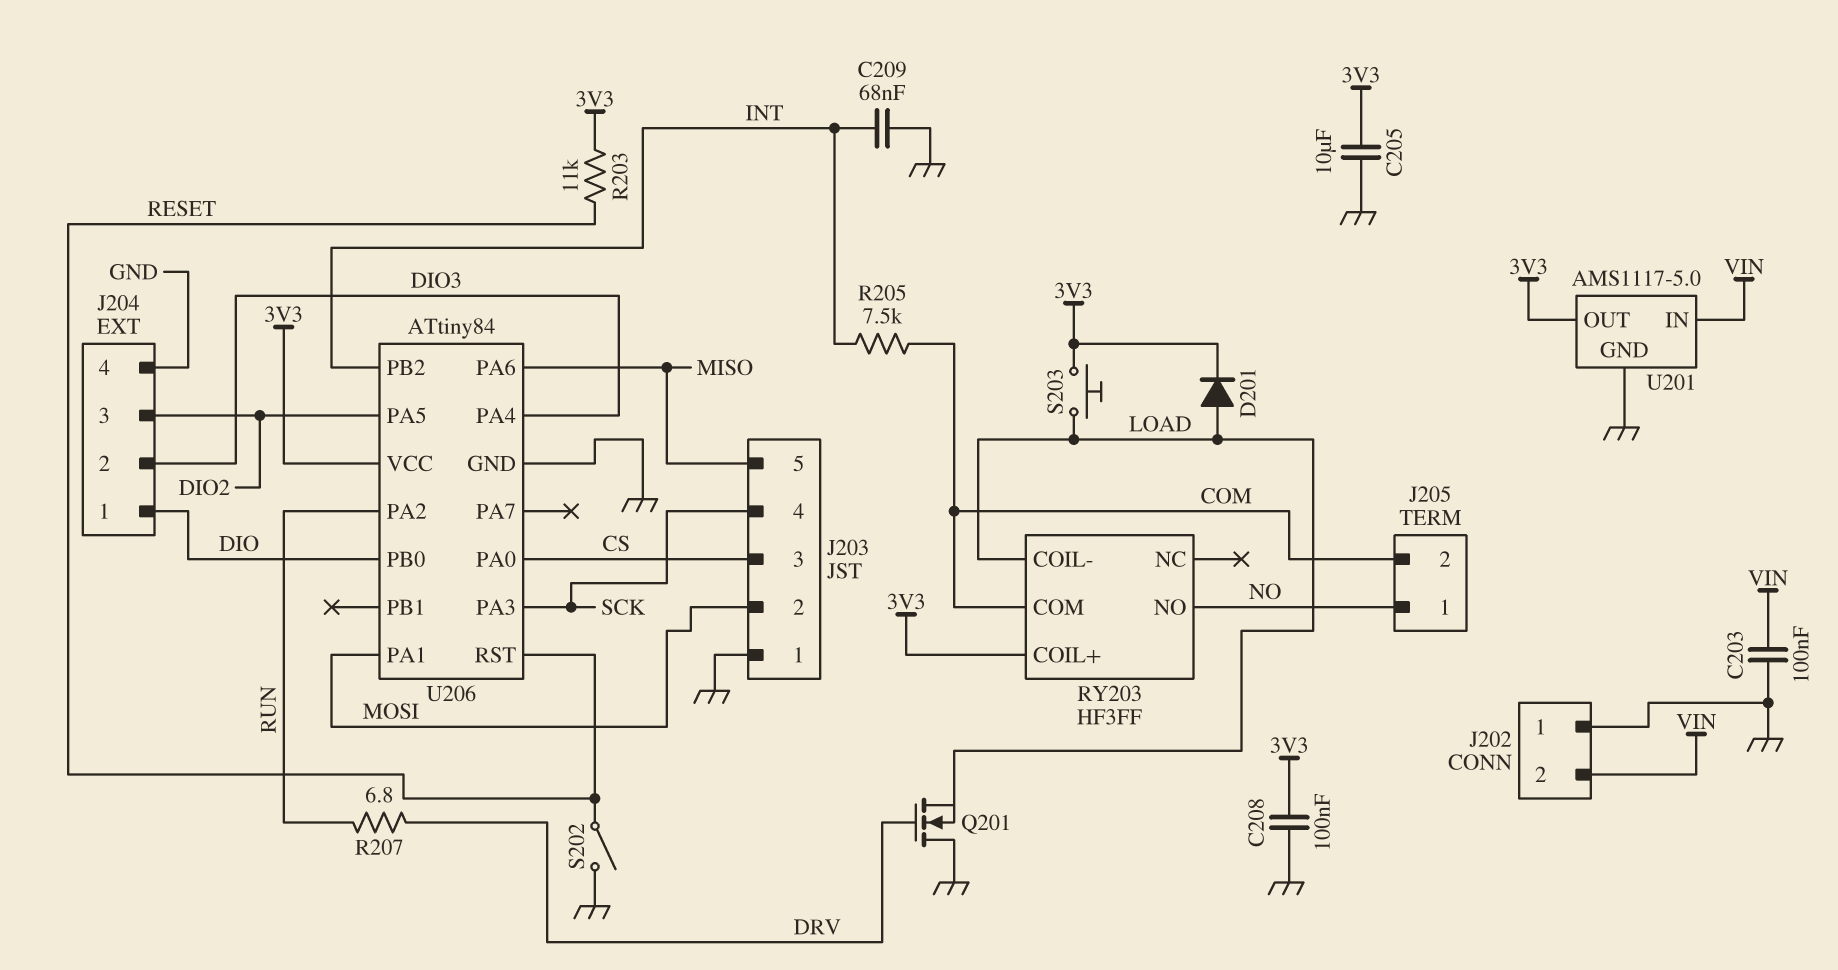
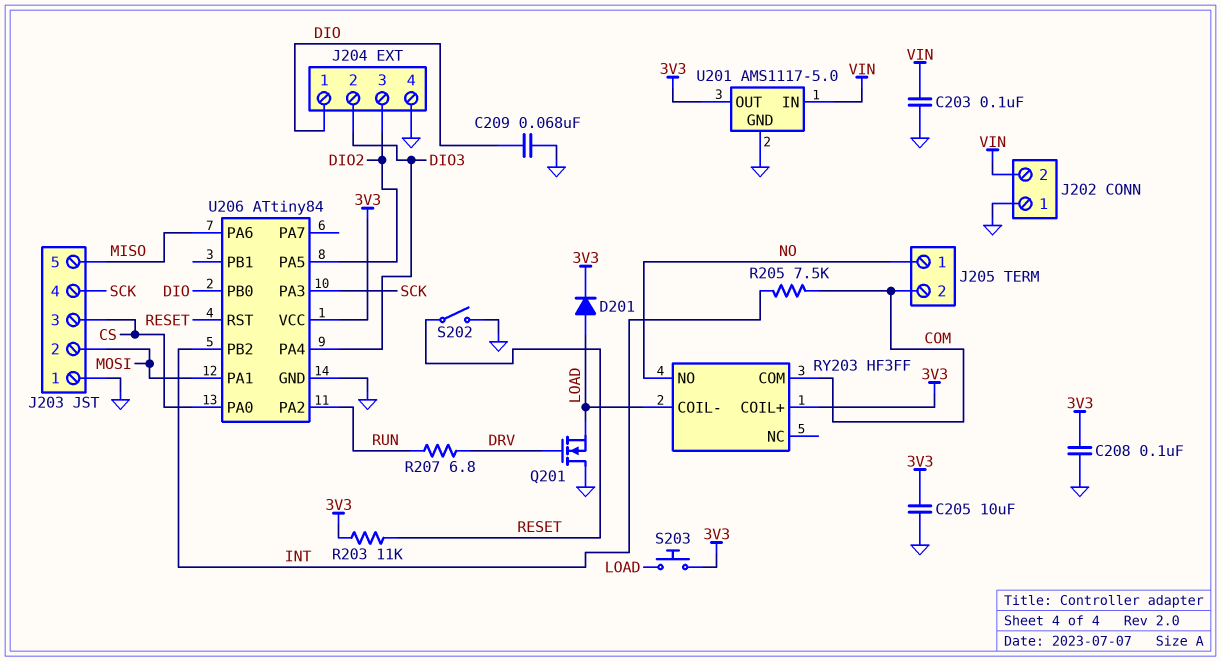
C209: 68nF (GND, INT) -> 68nF (DIO, GND)

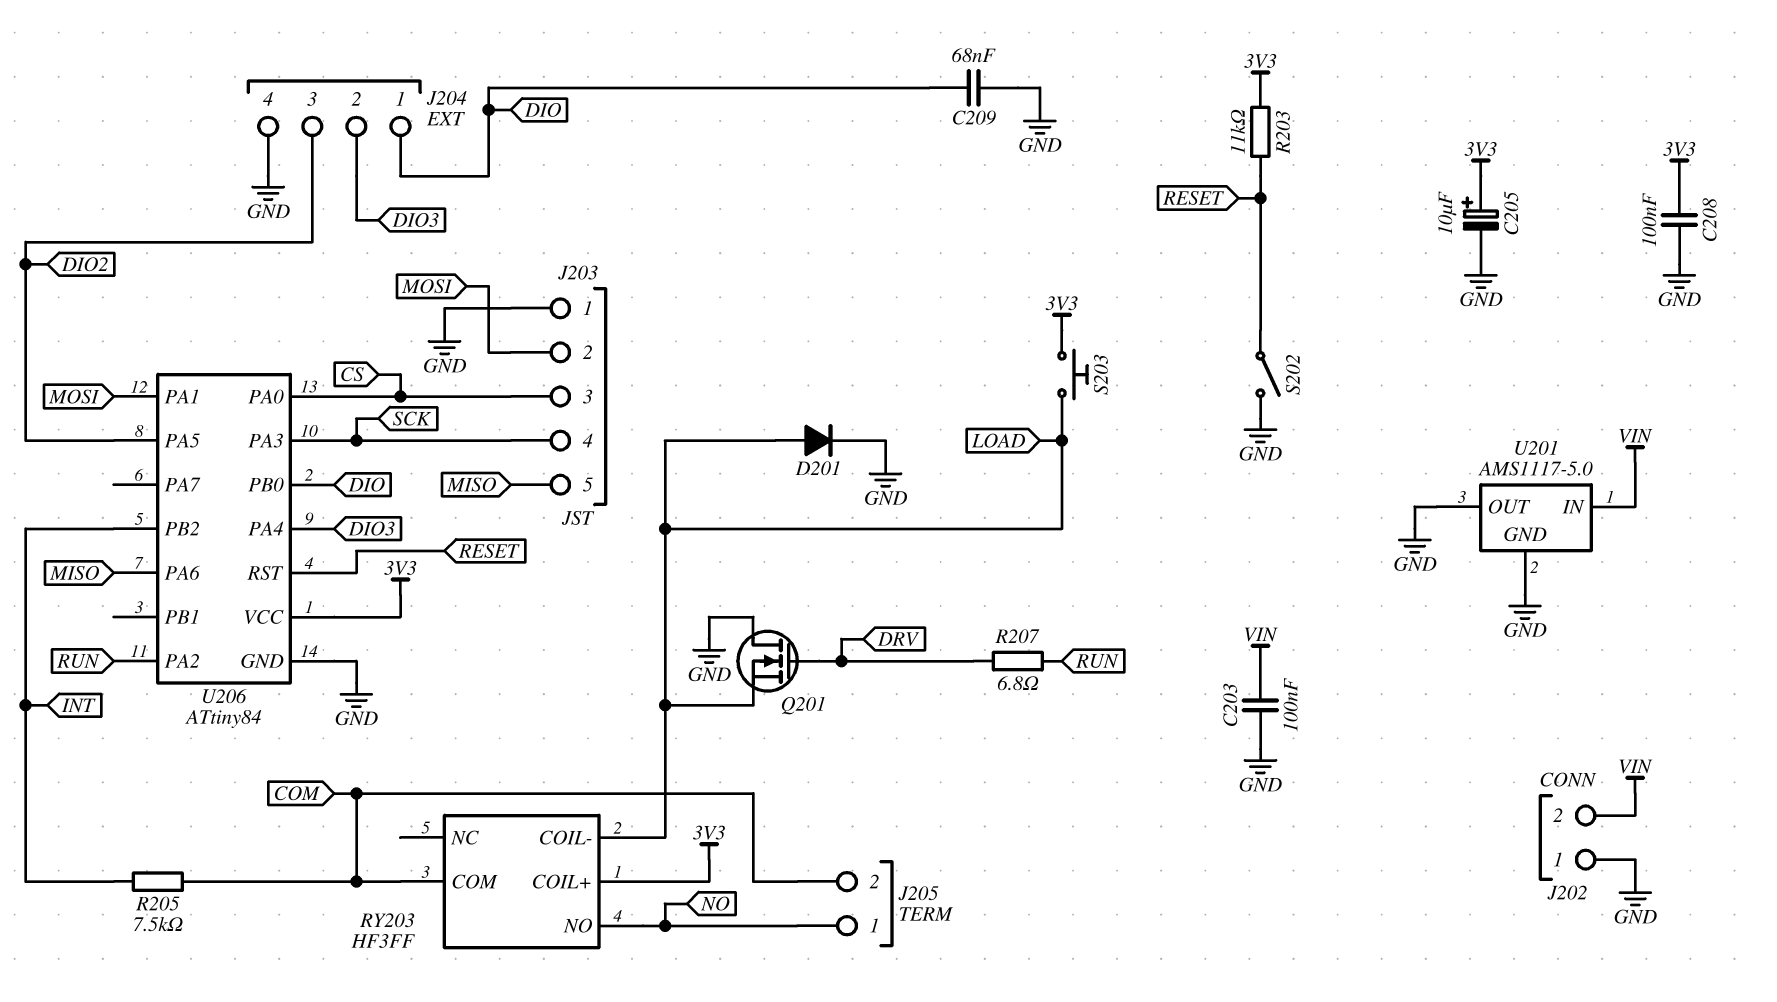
C205: 10uF (3V3, GND) -> 10uF (plus 3V3, minus GND)
D201: diode (A LOAD, K 3V3) -> diode (A LOAD, K GND)
U201 pin OUT: 3V3 -> GND

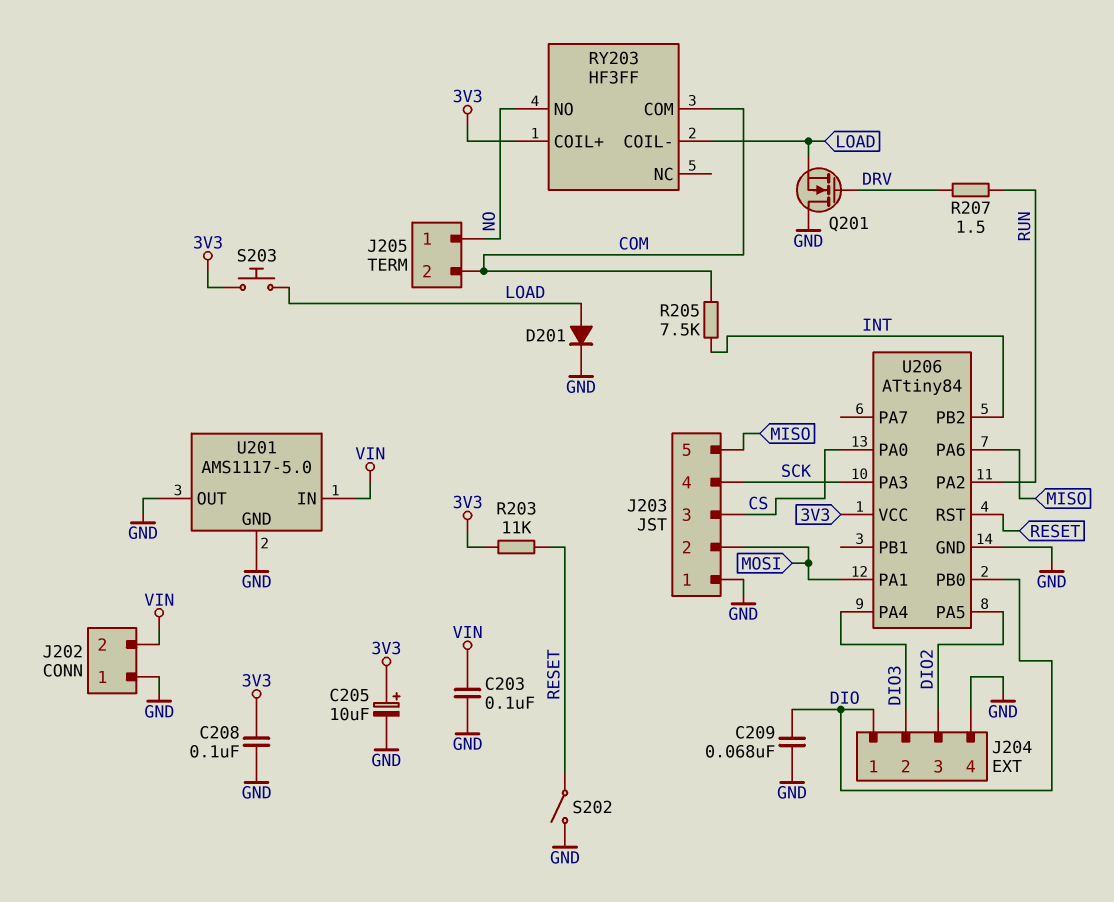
R207: 6.8 (DRV, RUN) -> 1.5 (DRV, RUN)

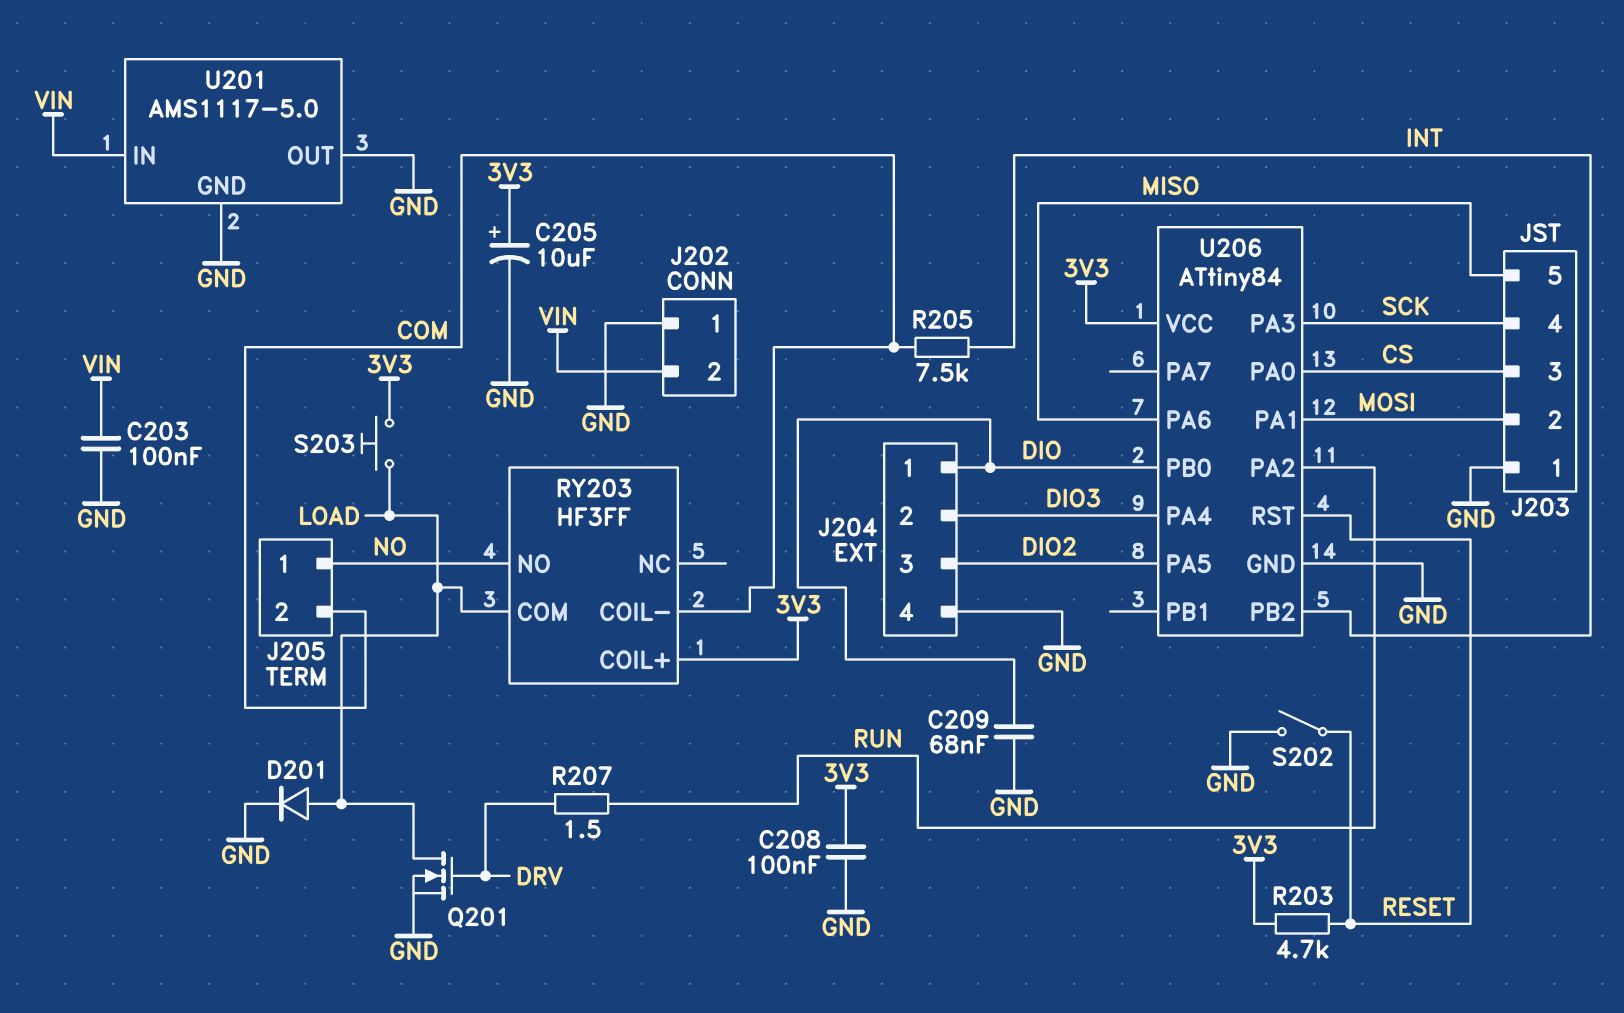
Q201: NMOS (G DRV, D GND, S LOAD) -> NMOS (G DRV, D LOAD, S GND)
R203: 11k (3V3, RESET) -> 4.7k (3V3, RESET)
RY203 pin COIL-: LOAD -> COM
RY203 pin COM: COM -> LOAD

